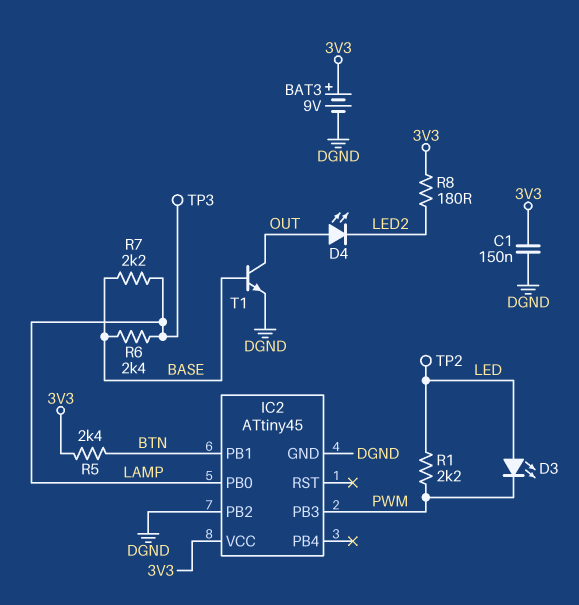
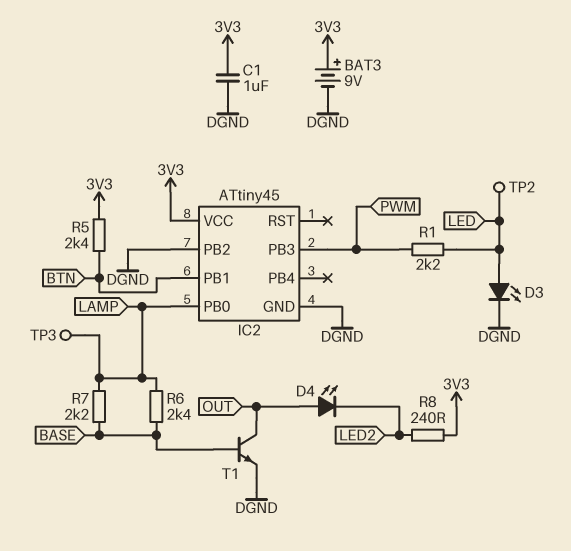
C1: 150nF (3V3, DGND) -> 1uF (3V3, DGND)
D3: LED (A LED, K PWM) -> LED (A LED, K DGND)
R8: 180 (3V3, LED2) -> 240 (3V3, LED2)

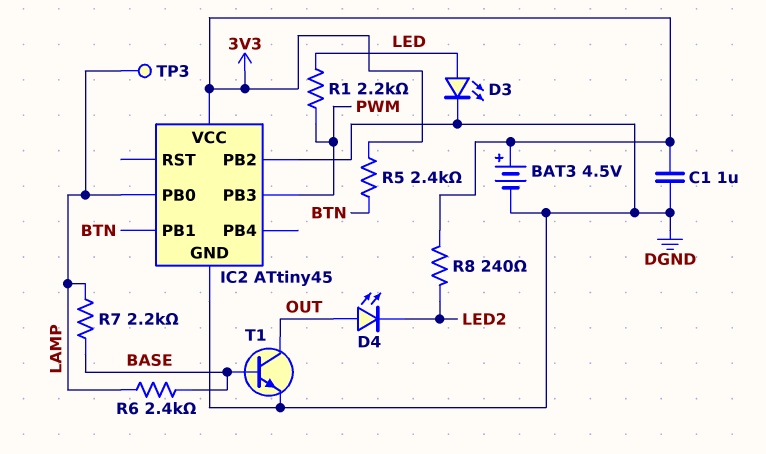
BAT3: 9V (plus 3V3, minus DGND) -> 4.5V (plus 3V3, minus DGND)
TP2: test point (LED) -> none

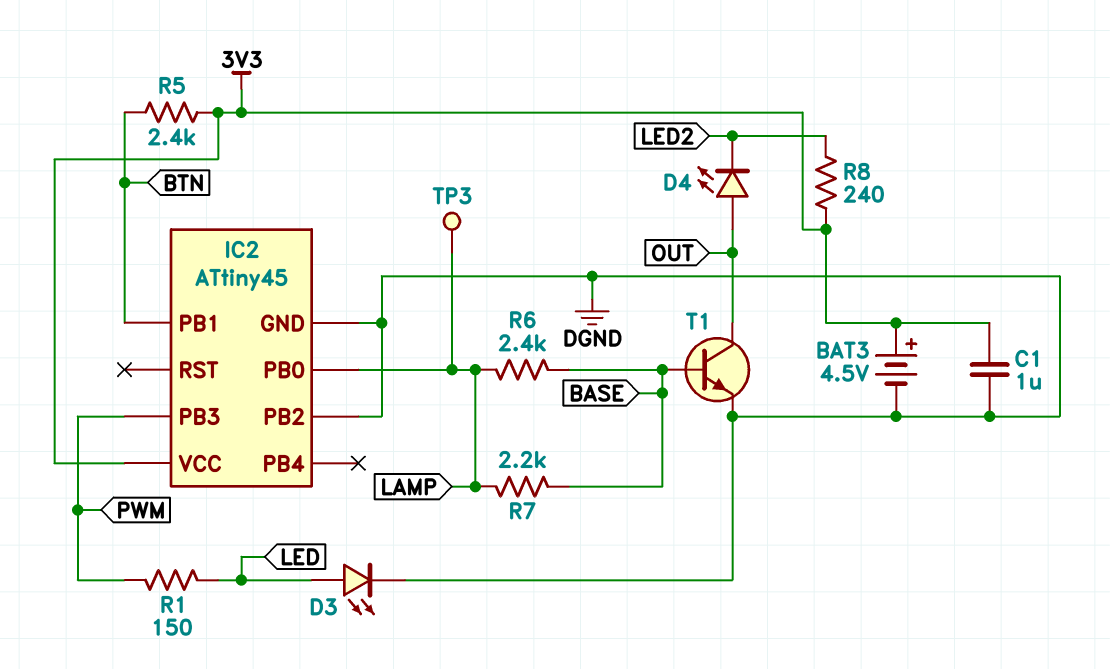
R1: 2.2k (LED, PWM) -> 150 (LED, PWM)

